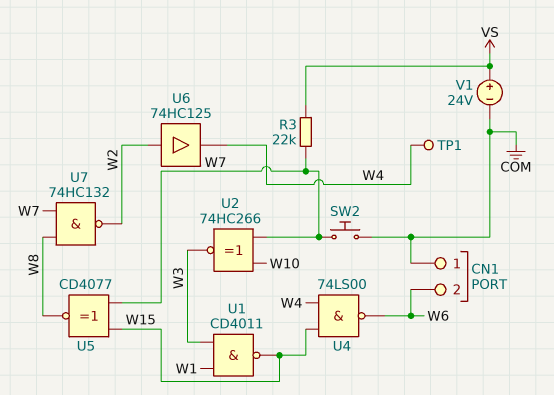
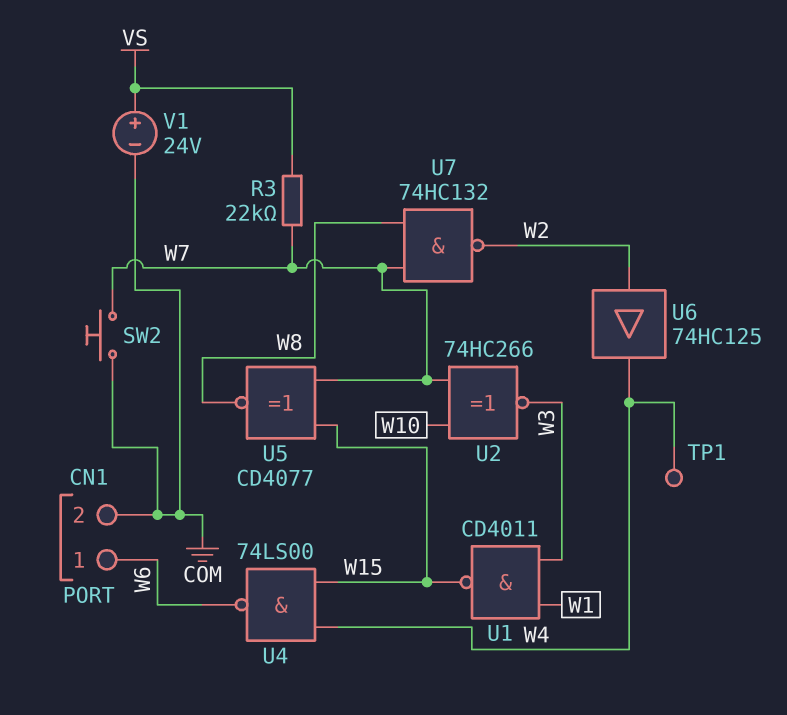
CN1 pin 1: COM -> W6
CN1 pin 2: W6 -> COM

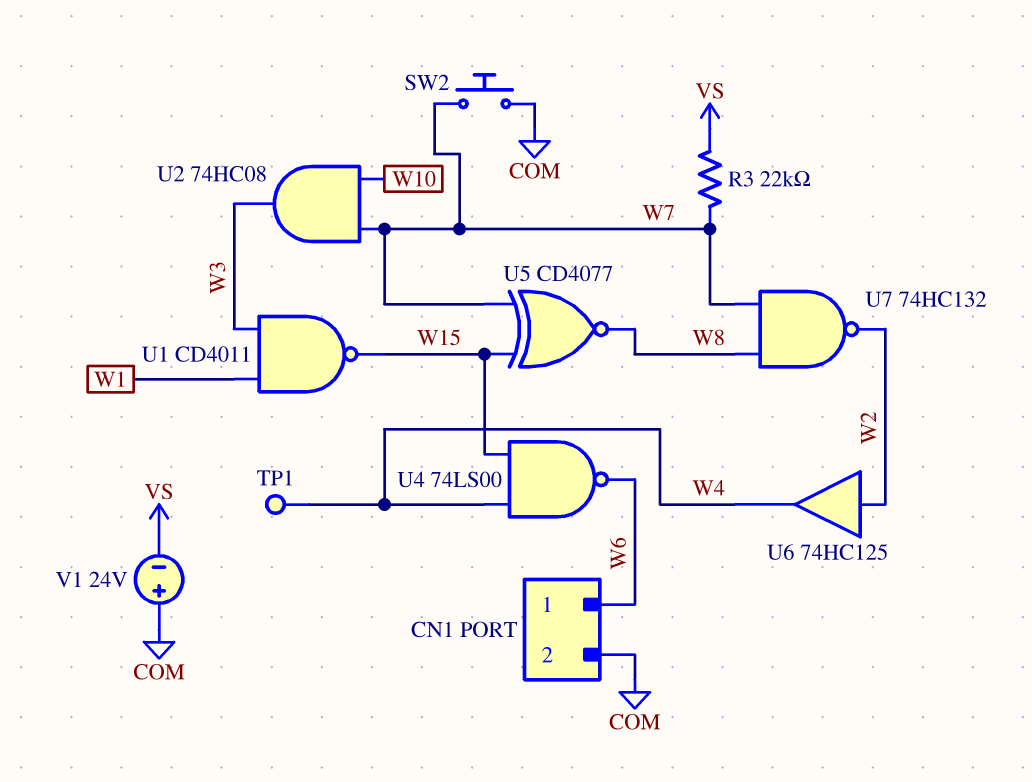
U2: XNOR 74HC266 (in W7, in W10, out W3) -> AND 74HC08 (in W7, in W10, out W3)
V1: 24V (plus VS, minus COM) -> 24V (plus COM, minus VS)

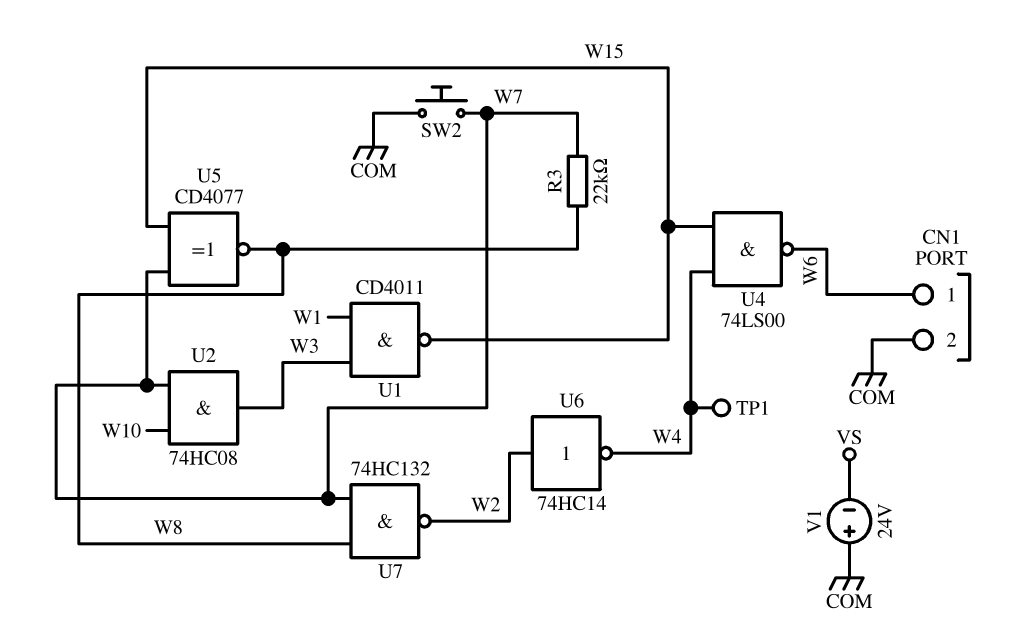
R3: 22k (VS, W7) -> 22k (W7, W8)
U6: buffer 74HC125 (in W2, out W4) -> NOT 74HC14 (in W2, out W4)

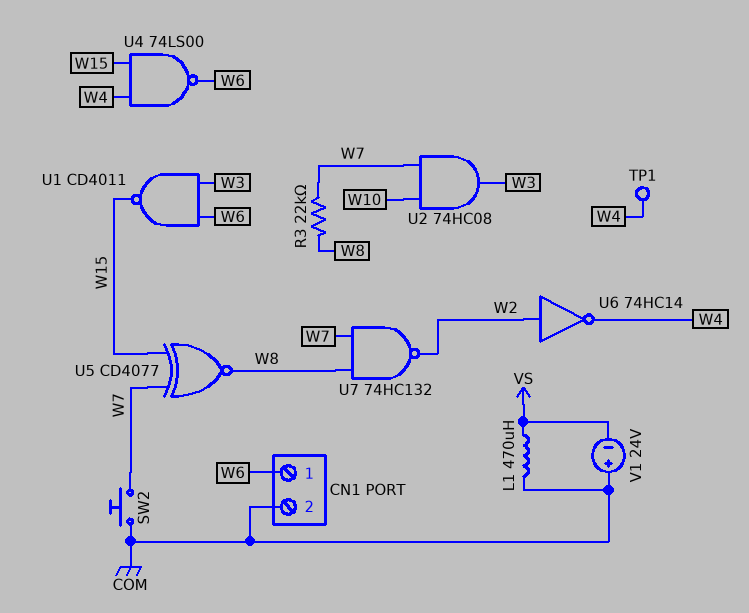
L1: none -> 470uH (COM, VS)
U1: NAND CD4011 (in W1, in W3, out W15) -> NAND CD4011 (in W3, in W6, out W15)

